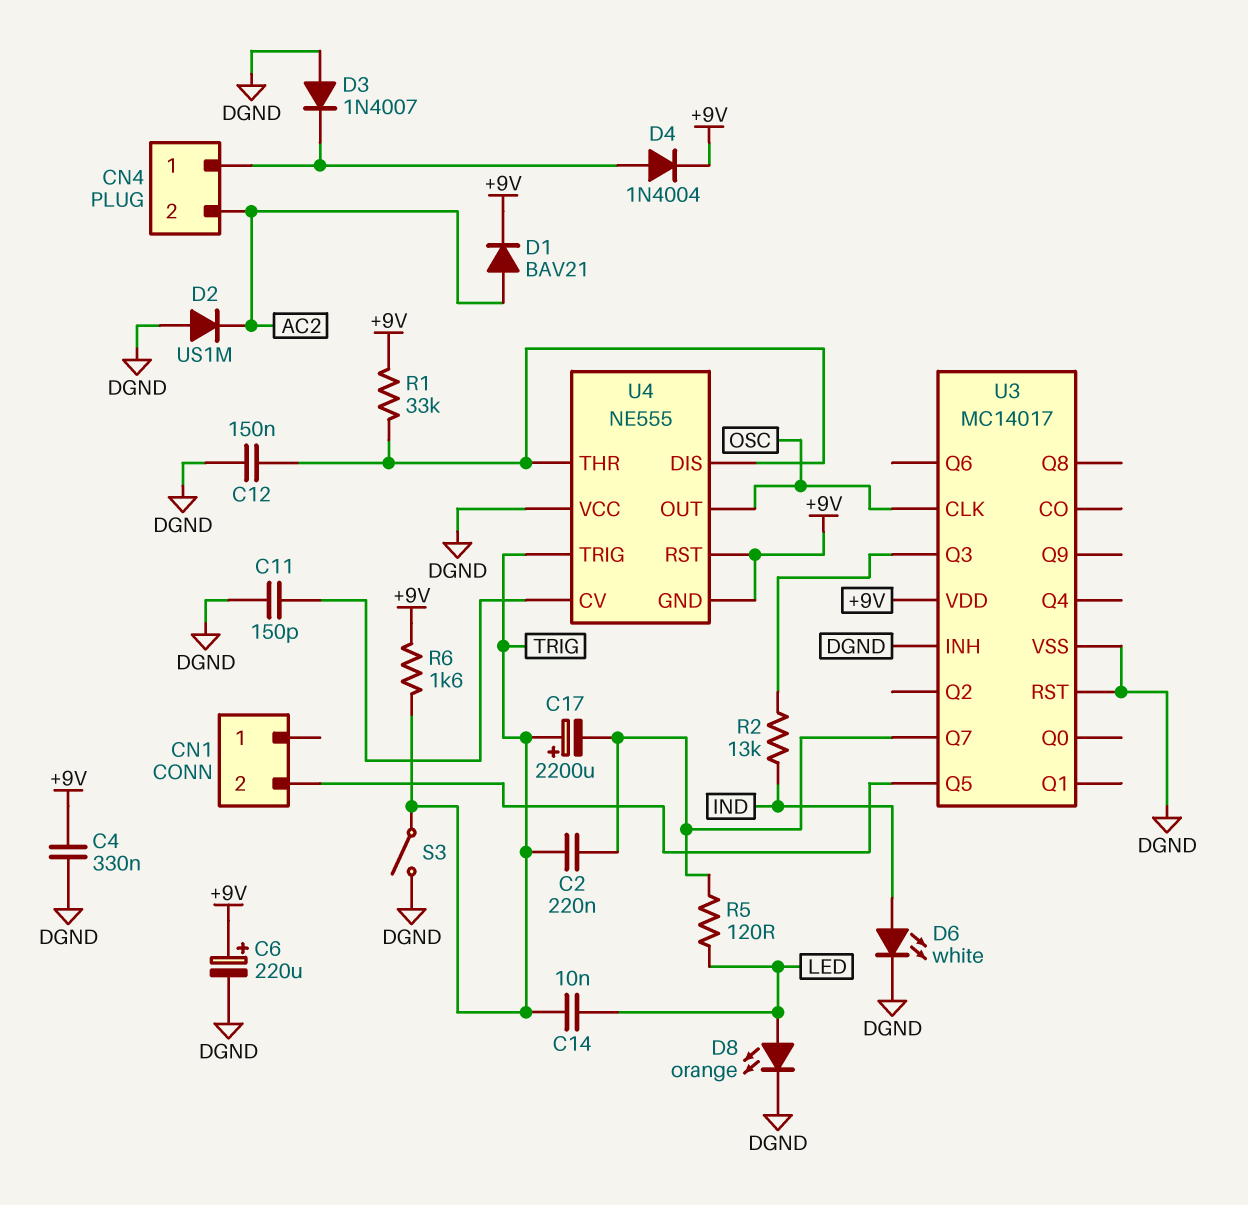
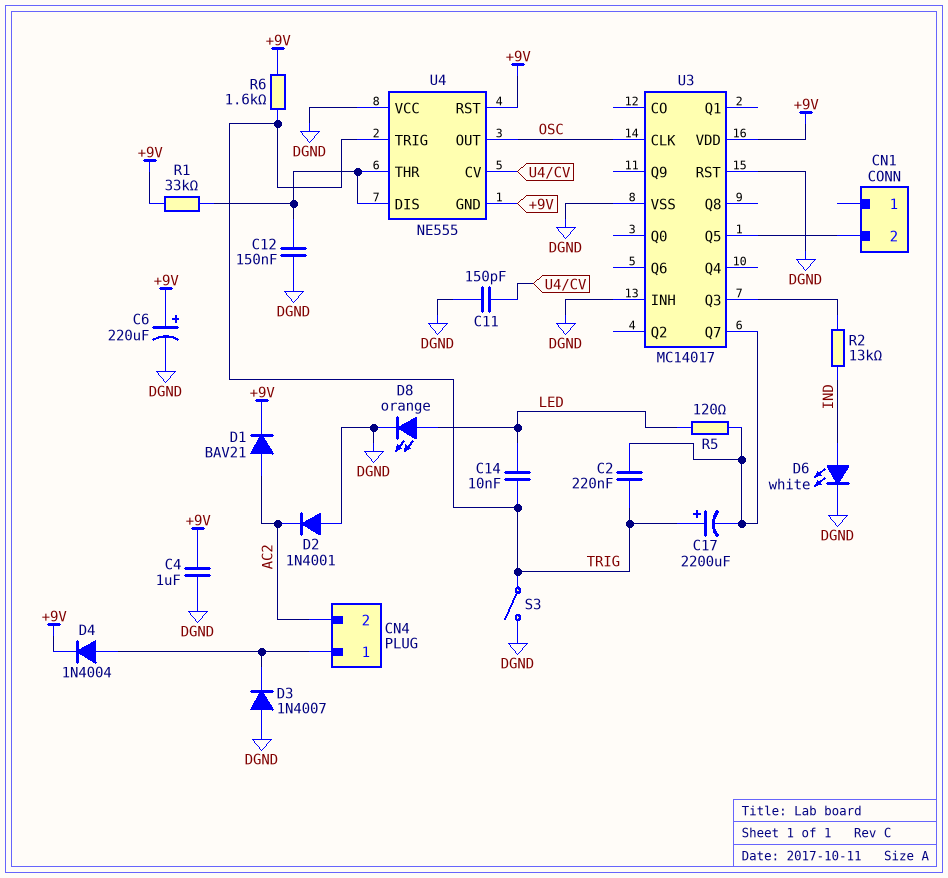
C4: 330nF (+9V, DGND) -> 1uF (+9V, DGND)
D2: diode US1M (A DGND, K AC2) -> diode 1N4001 (A DGND, K AC2)

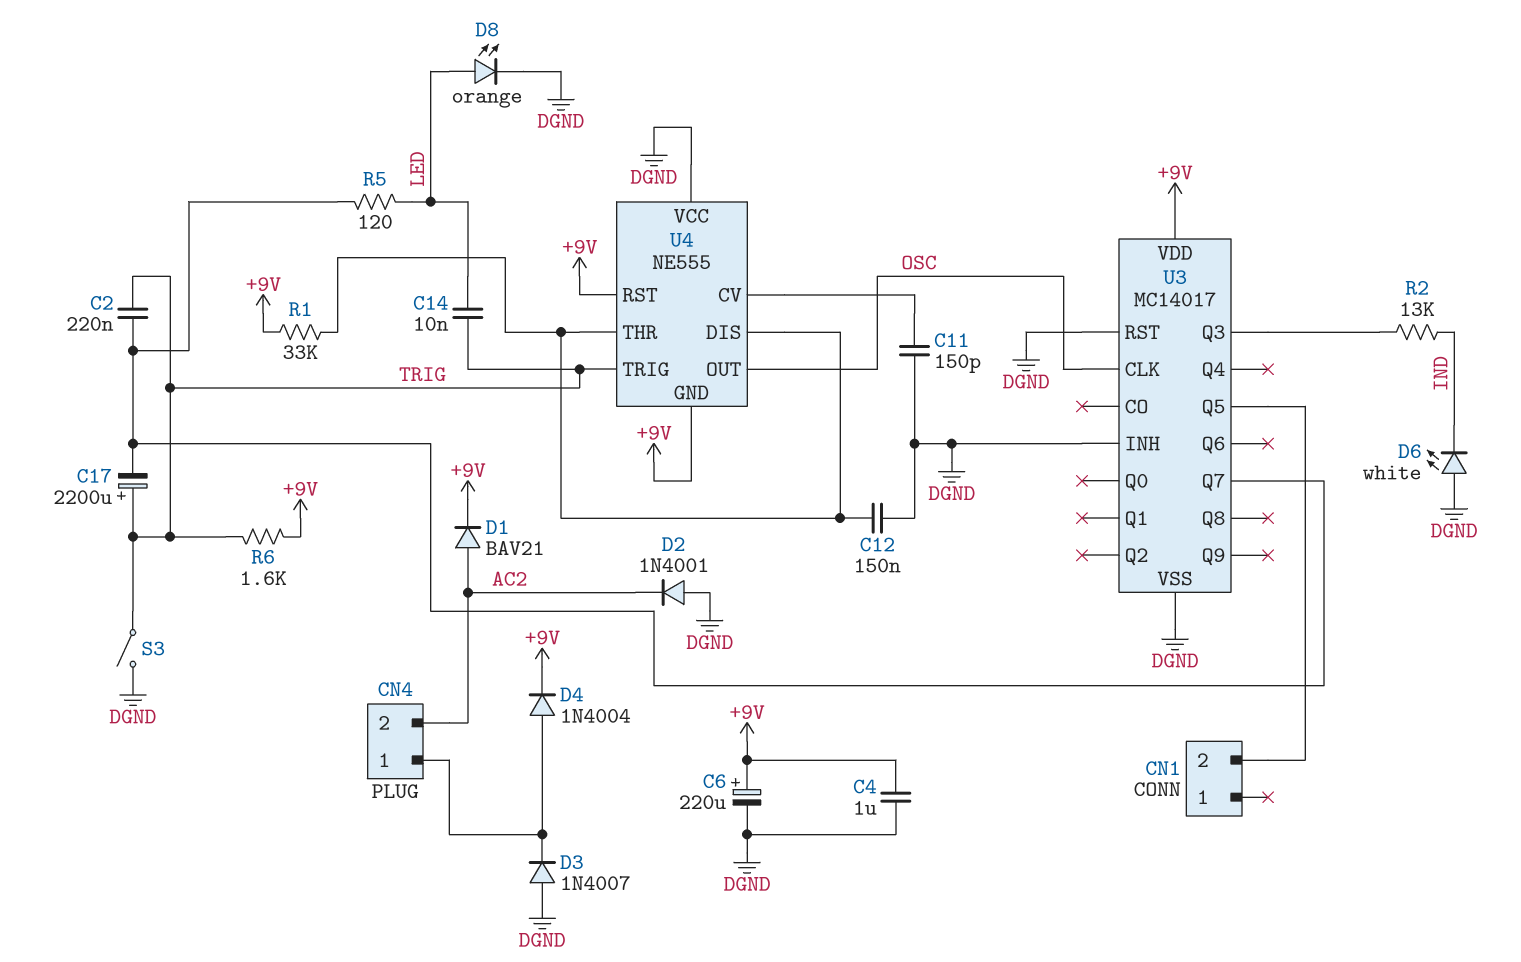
D6: LED white (A IND, K DGND) -> LED white (A DGND, K IND)

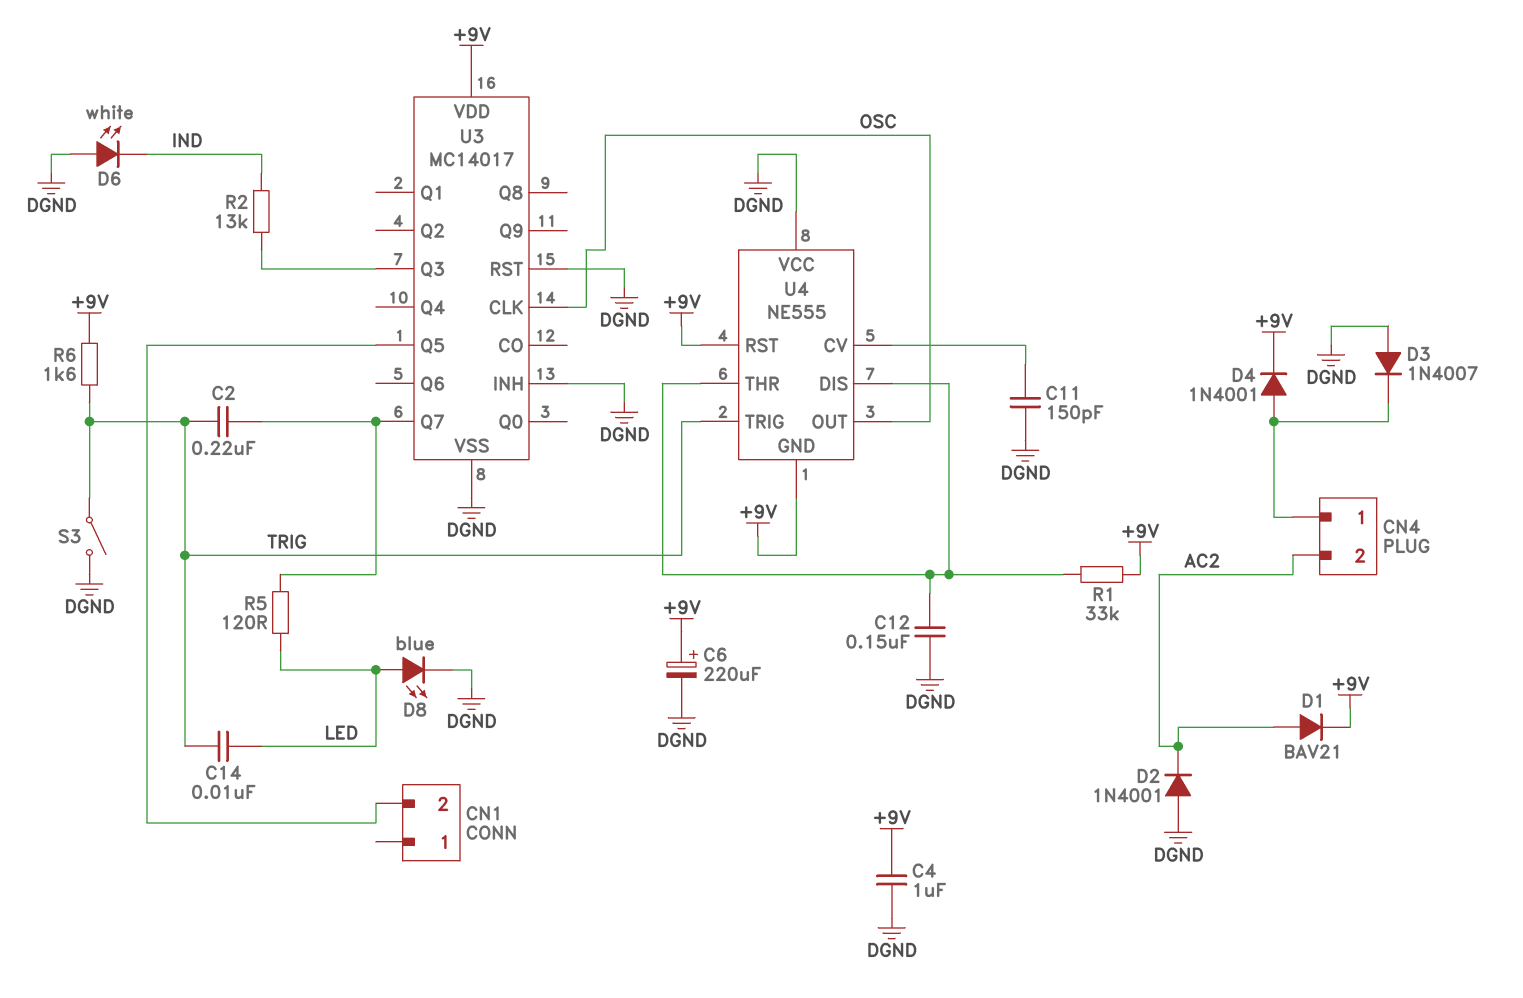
C17: 2200uF (plus TRIG, minus U3/Q7) -> none
D4: diode 1N4004 (A CN4/1, K +9V) -> diode 1N4001 (A CN4/1, K +9V)
D8: LED orange (A LED, K DGND) -> LED blue (A LED, K DGND)

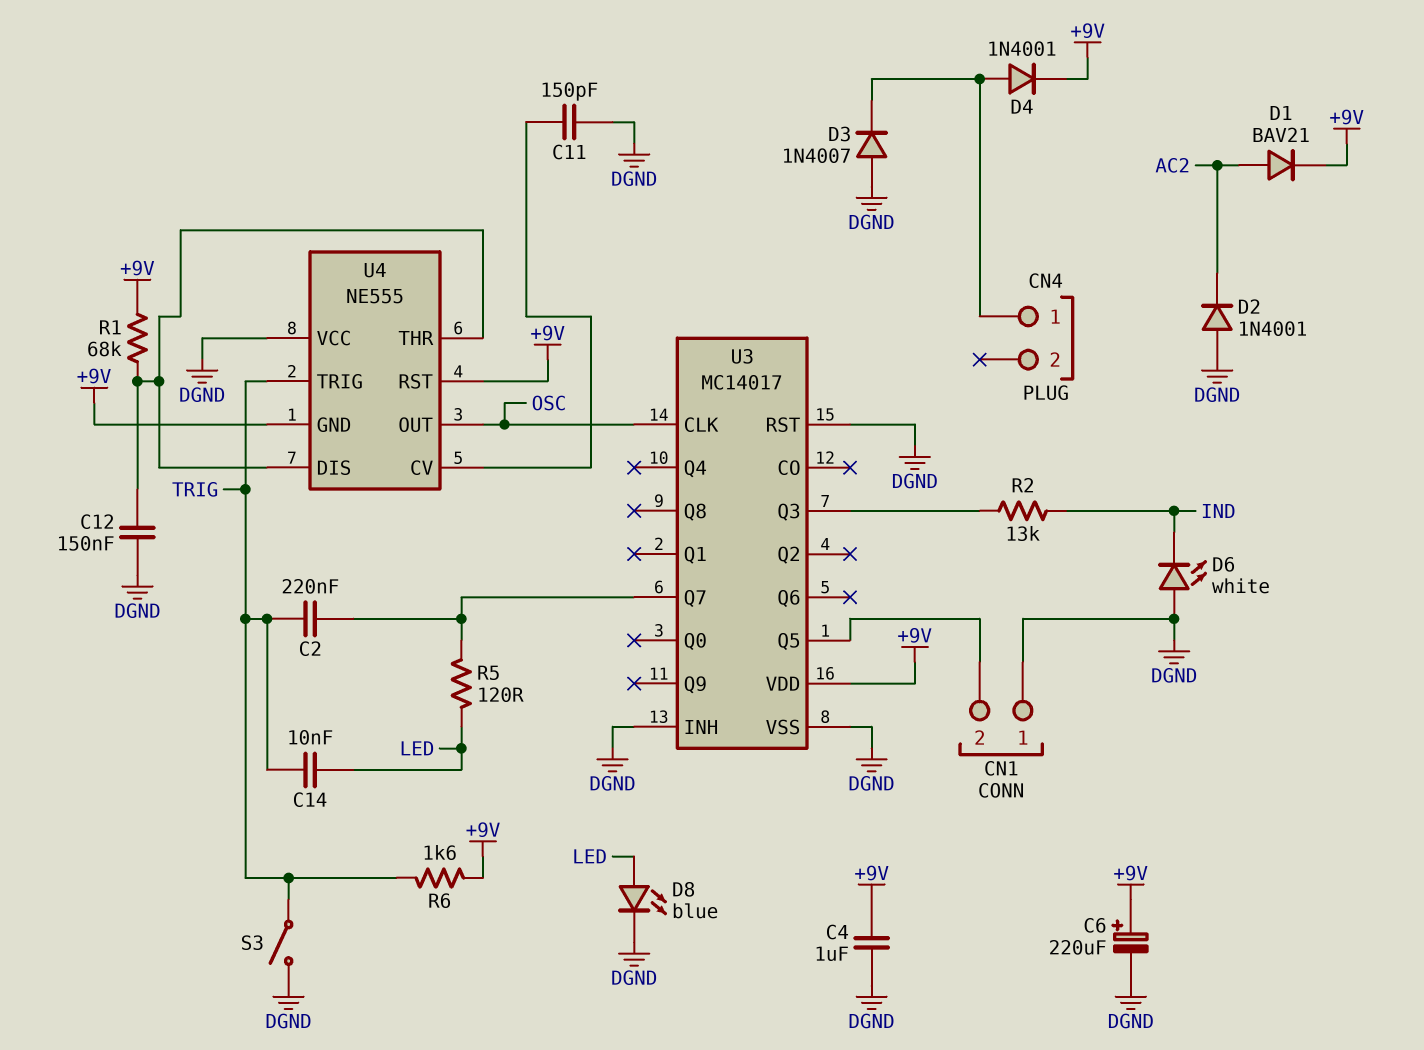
CN1 pin 1: none -> DGND
CN4 pin 2: AC2 -> none
R1: 33k (+9V, U4/DIS) -> 68k (+9V, U4/DIS)

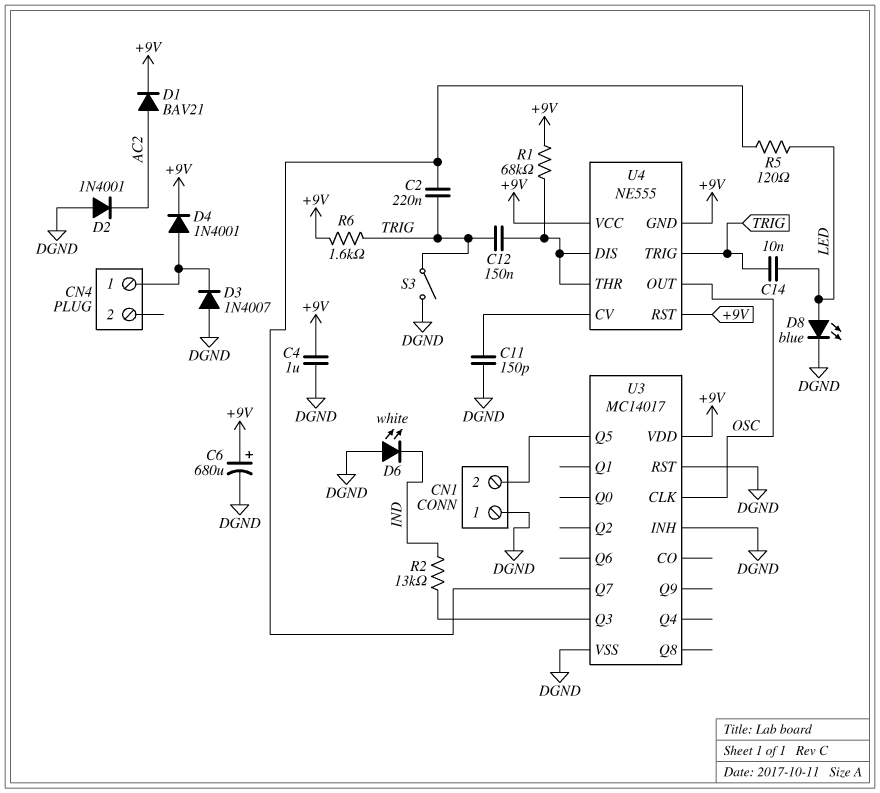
C6: 220uF (plus +9V, minus DGND) -> 680uF (plus +9V, minus DGND)
C12: 150nF (DGND, U4/DIS) -> 150nF (TRIG, U4/DIS)
U4 pin VCC: DGND -> +9V

